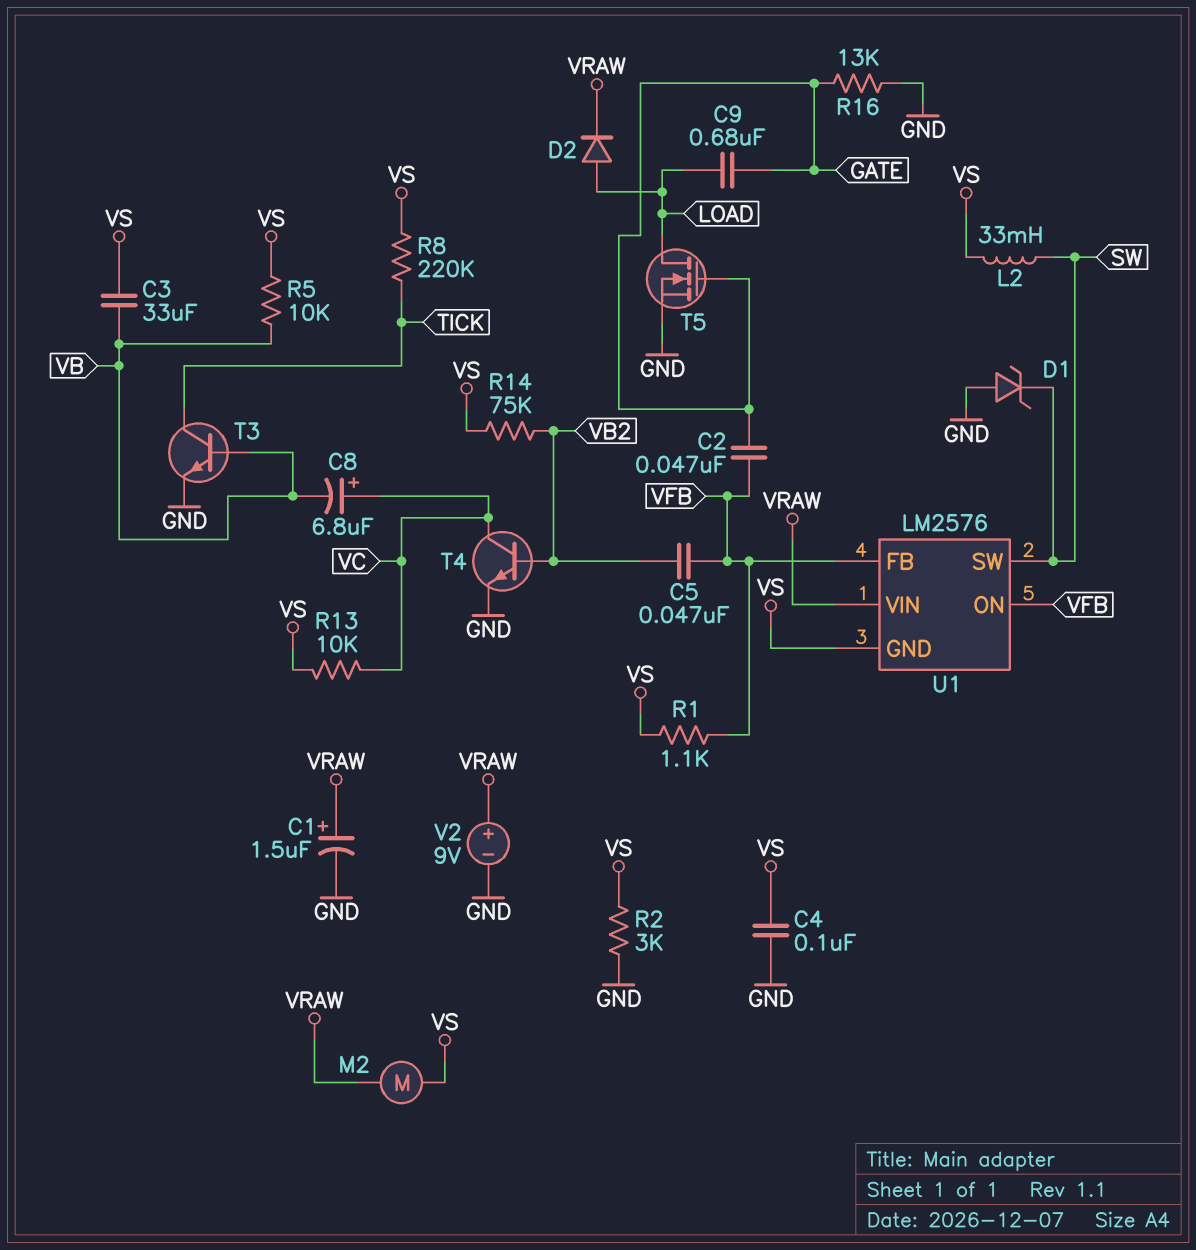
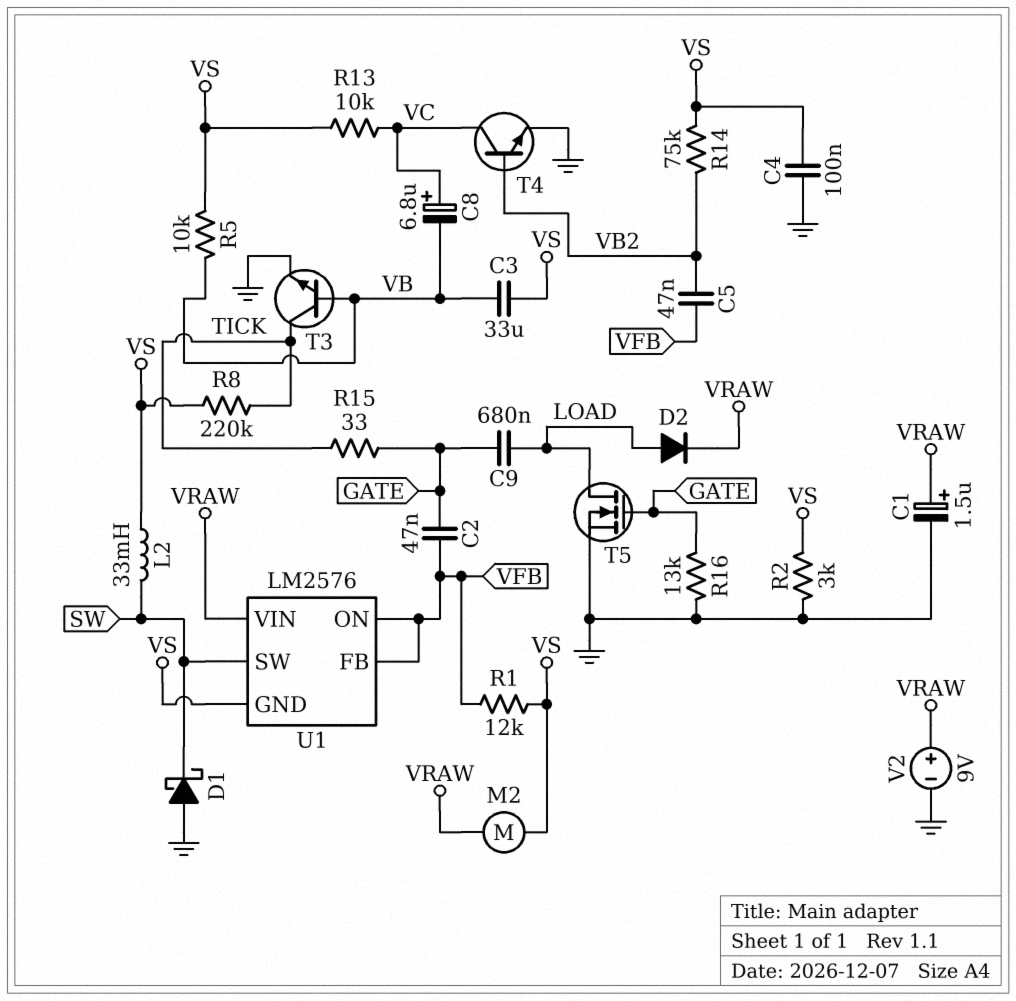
D1: zener (A GND, K SW) -> schottky (A GND, K SW)
R1: 1.1k (VFB, VS) -> 12k (VFB, VS)
R15: none -> 33 (GATE, TICK)

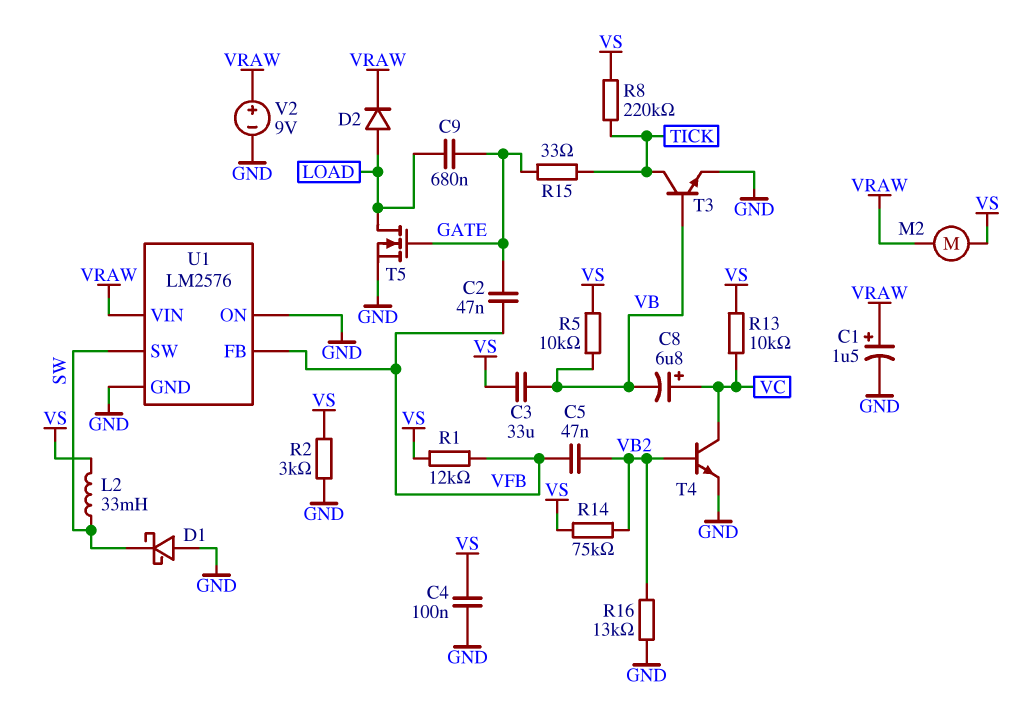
R16: 13k (GATE, GND) -> 13k (GND, VB2)
U1 pin GND: VS -> GND
U1 pin ON: VFB -> GND

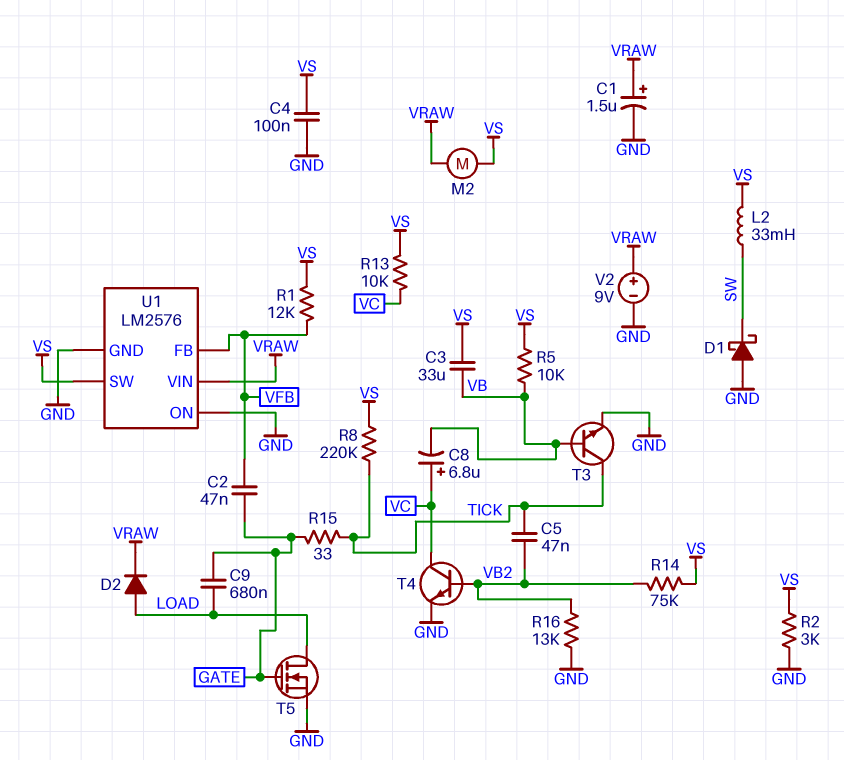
C5: 47nF (VB2, VFB) -> 47nF (TICK, VB2)
U1 pin SW: SW -> VS

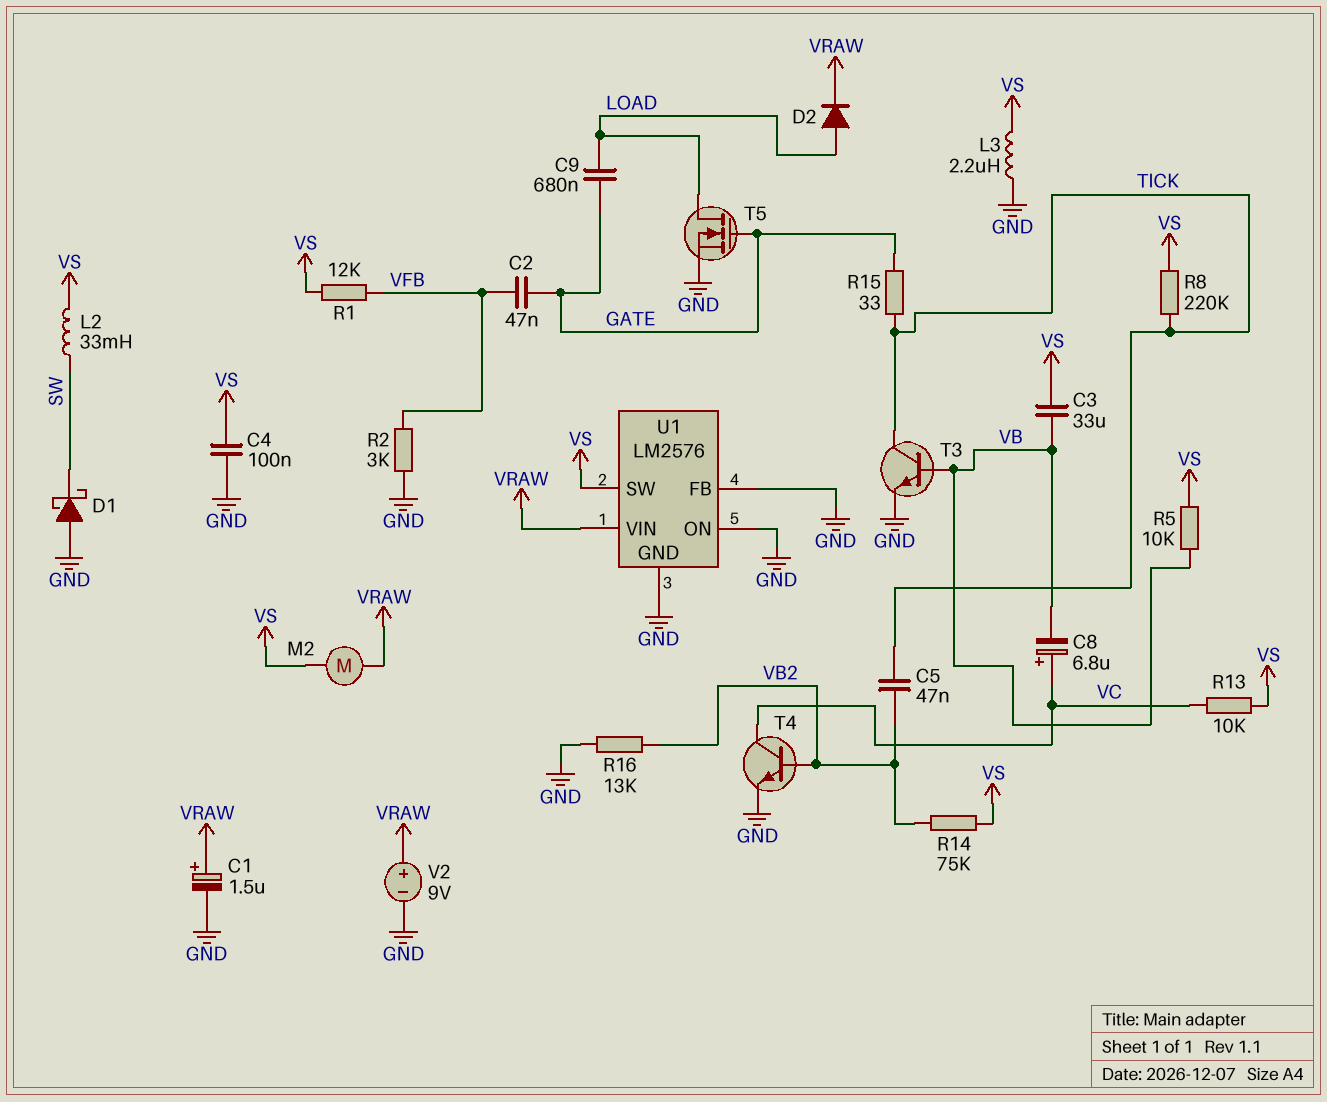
L3: none -> 2.2uH (GND, VS)
R2: 3k (GND, VS) -> 3k (GND, VFB)
U1 pin FB: VFB -> GND

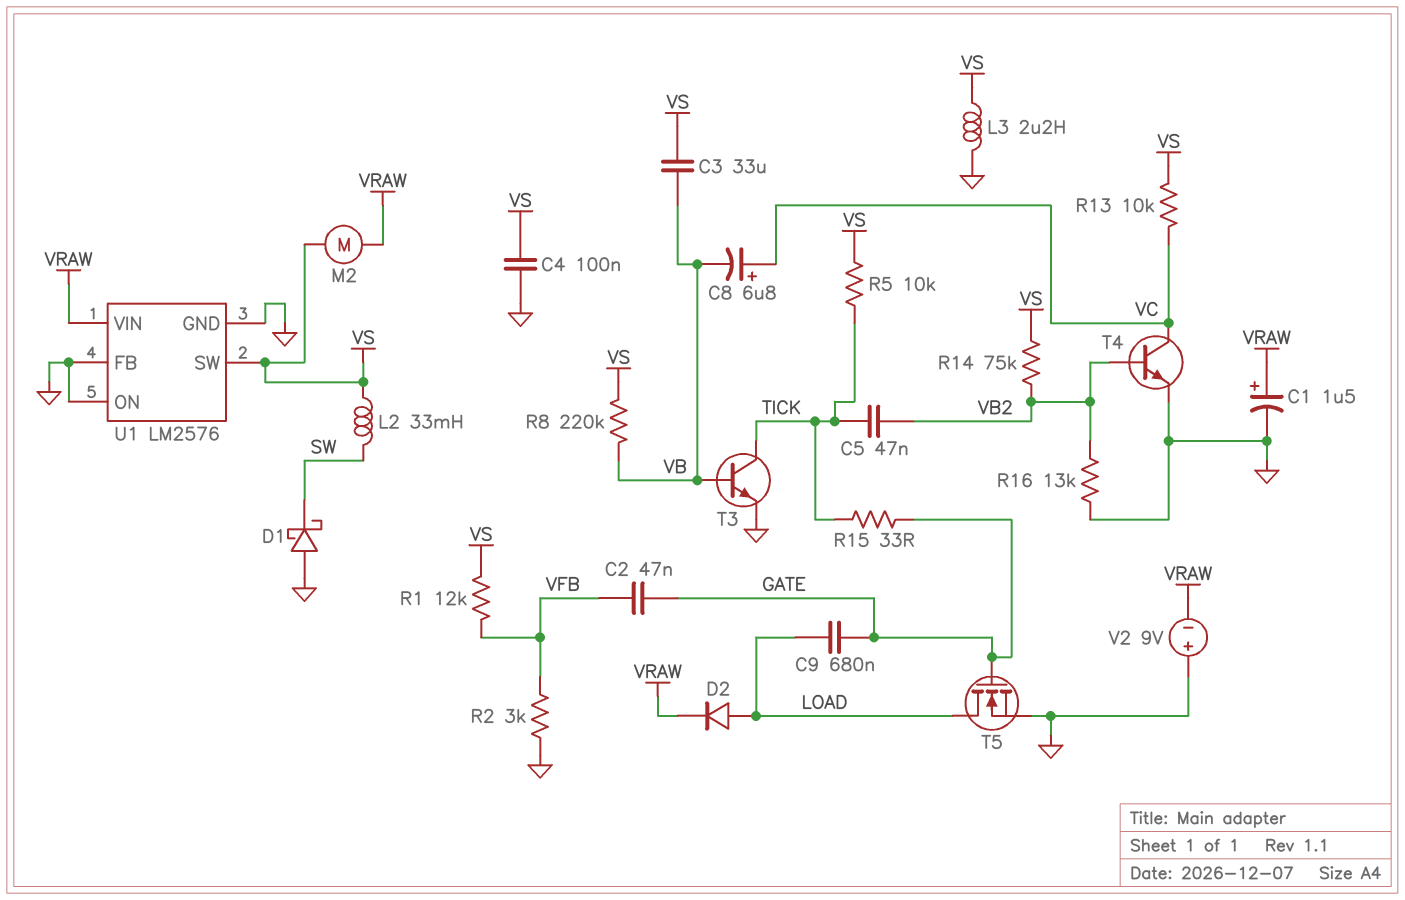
R5: 10k (VB, VS) -> 10k (TICK, VS)
R8: 220k (TICK, VS) -> 220k (VB, VS)
V2: 9V (plus VRAW, minus GND) -> 9V (plus GND, minus VRAW)

